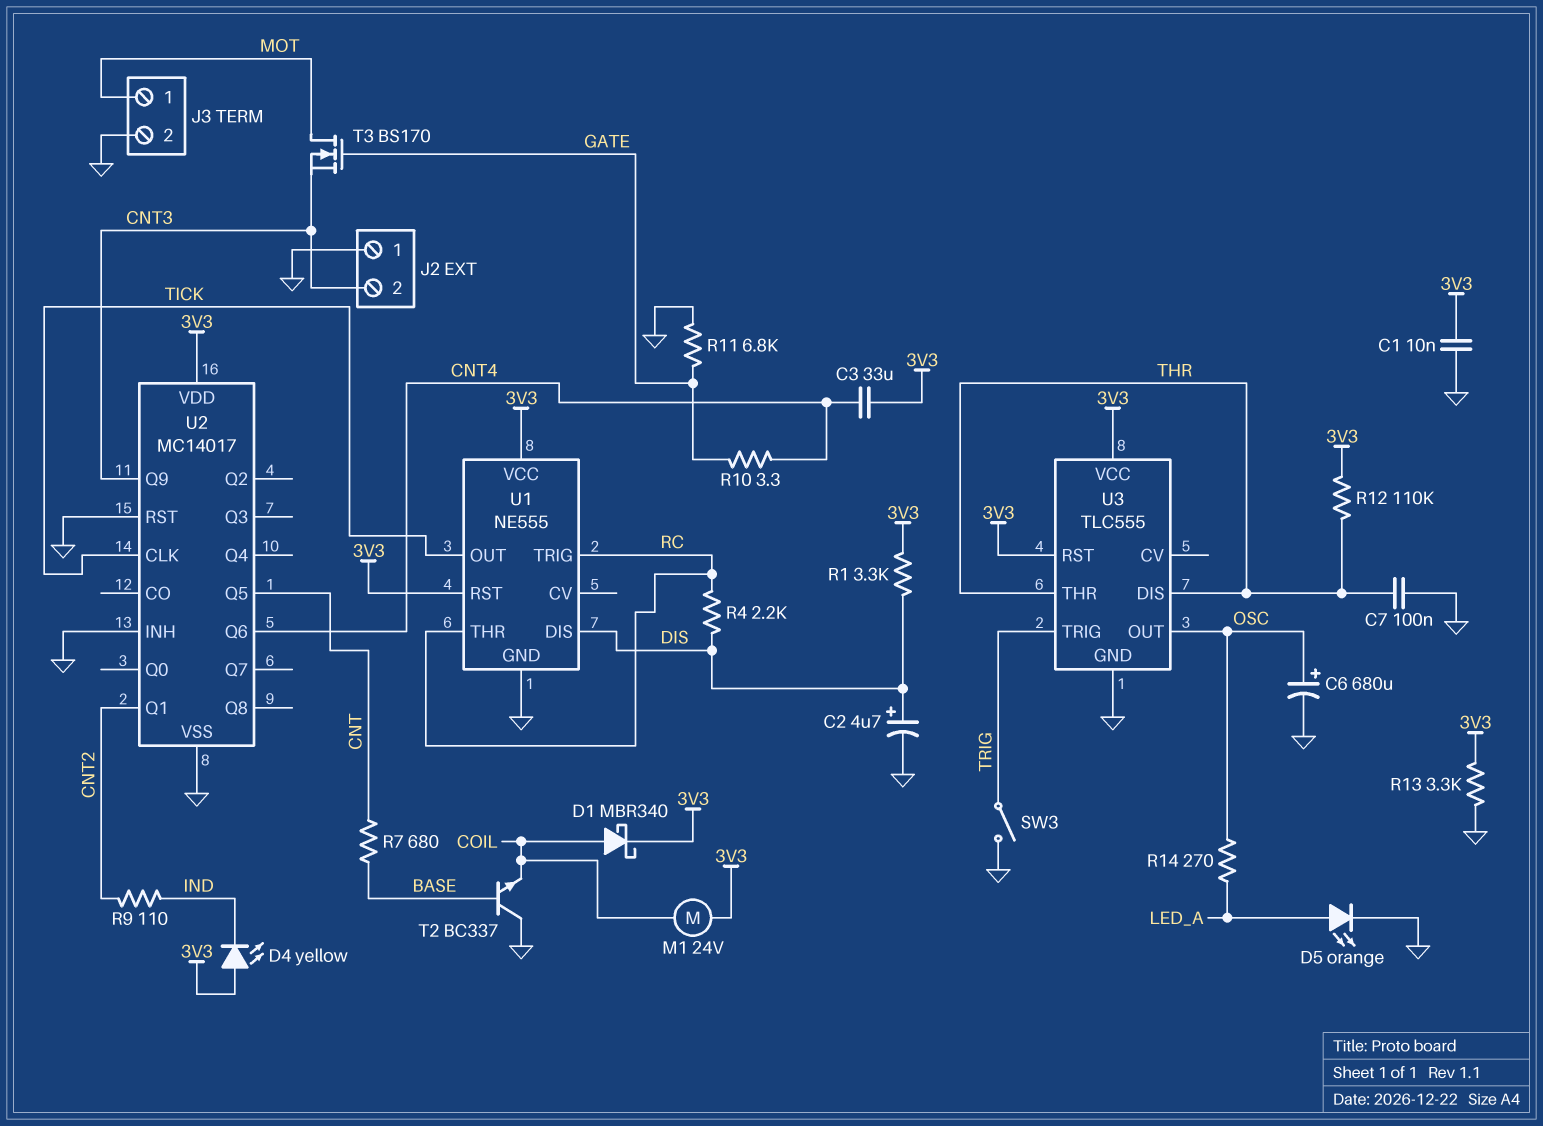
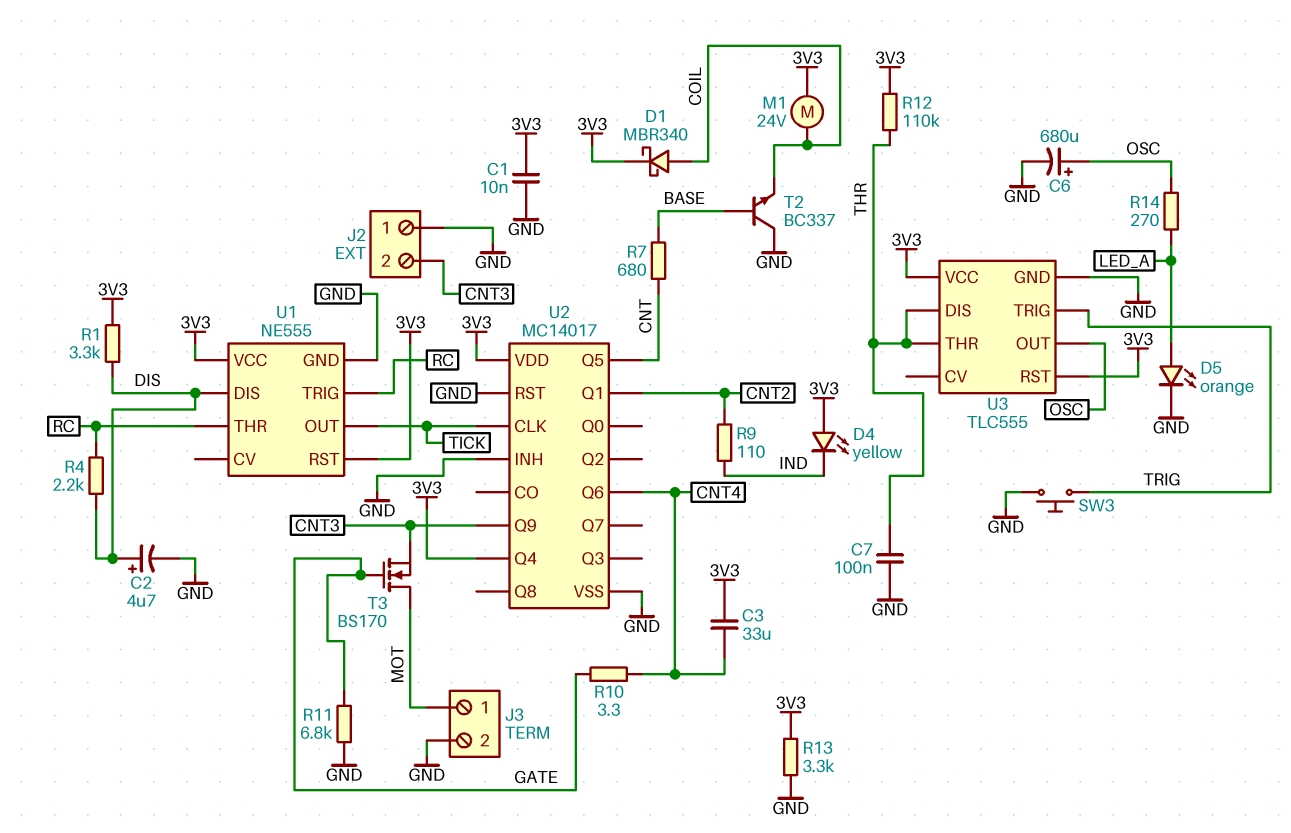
SW3: switch (GND, TRIG) -> button (GND, TRIG)
U2 pin Q4: none -> 3V3

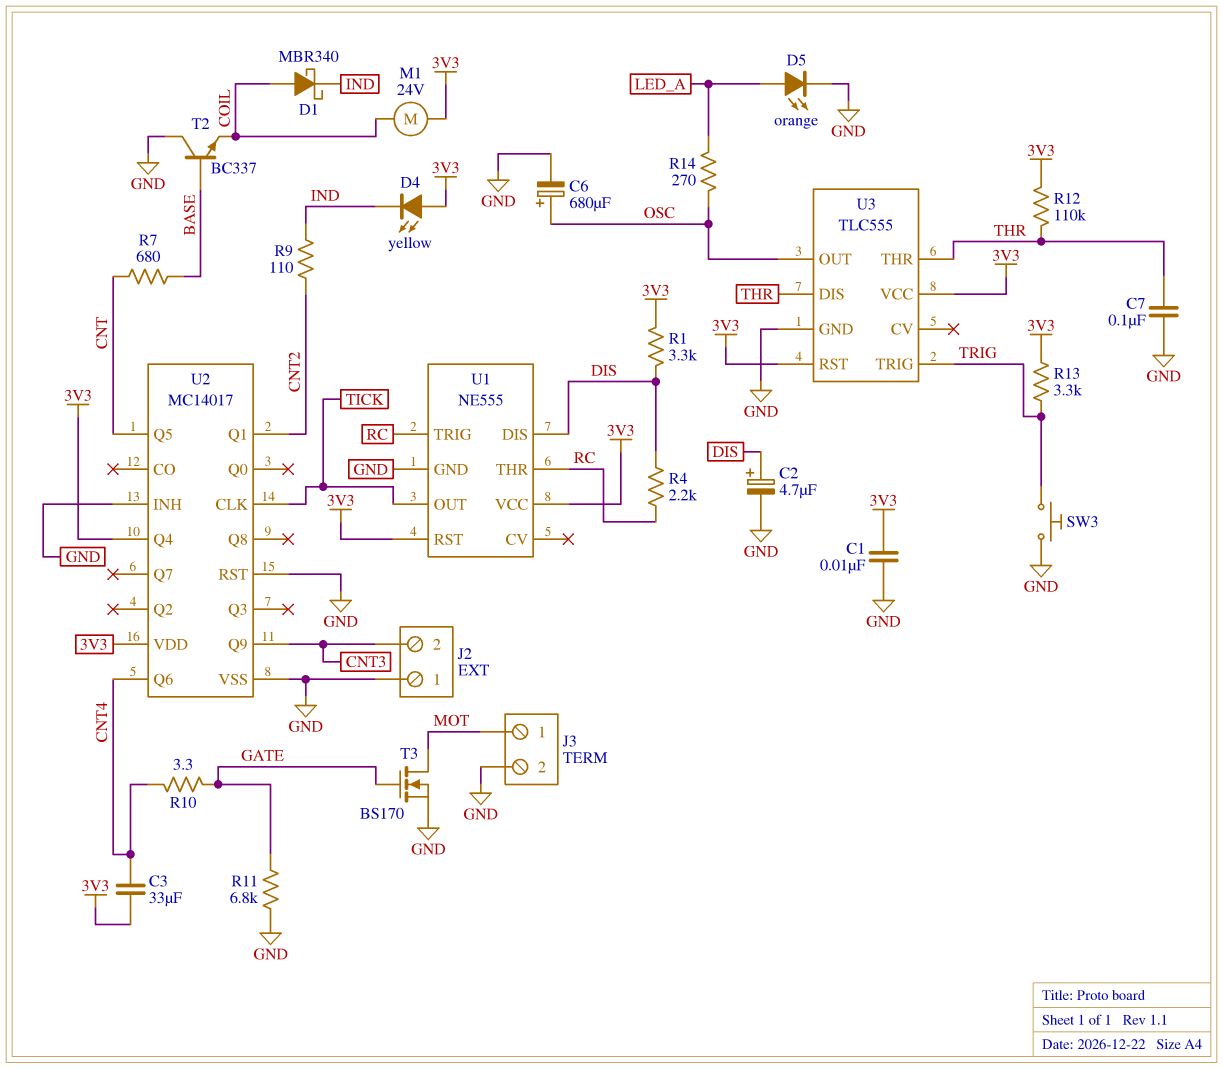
D1: schottky MBR340 (A COIL, K 3V3) -> schottky MBR340 (A COIL, K IND)
R13: 3.3k (3V3, GND) -> 3.3k (3V3, TRIG)
T3: NMOS BS170 (G GATE, D MOT, S CNT3) -> NMOS BS170 (G GATE, D MOT, S GND)

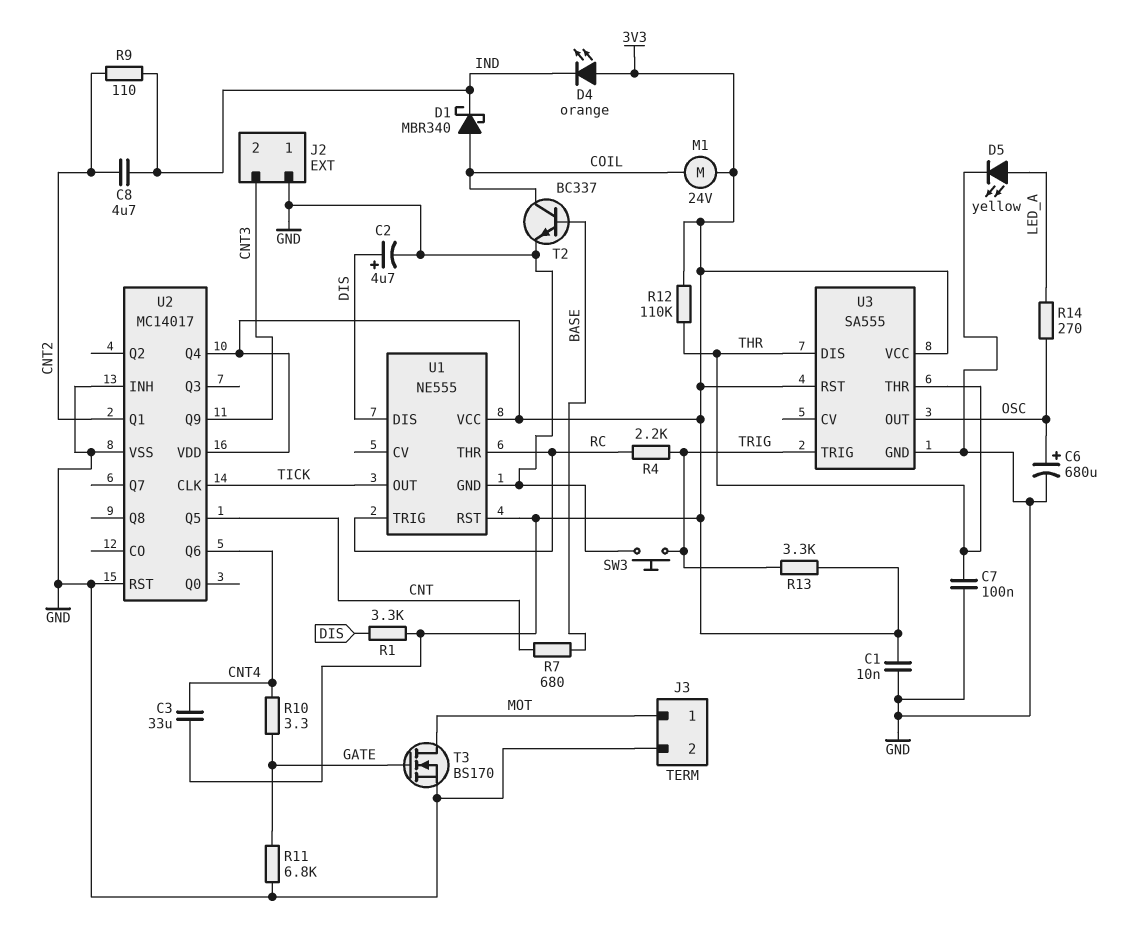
C8: none -> 4.7uF (CNT2, IND)
D4: LED yellow (A 3V3, K IND) -> LED orange (A 3V3, K IND)
D5: LED orange (A LED_A, K GND) -> LED yellow (A LED_A, K GND)
R4: 2.2k (DIS, RC) -> 2.2k (RC, TRIG)
T2: NPN BC337 (B BASE, C GND, E COIL) -> NPN BC337 (B BASE, C COIL, E GND)
U3: TLC555 -> SA555

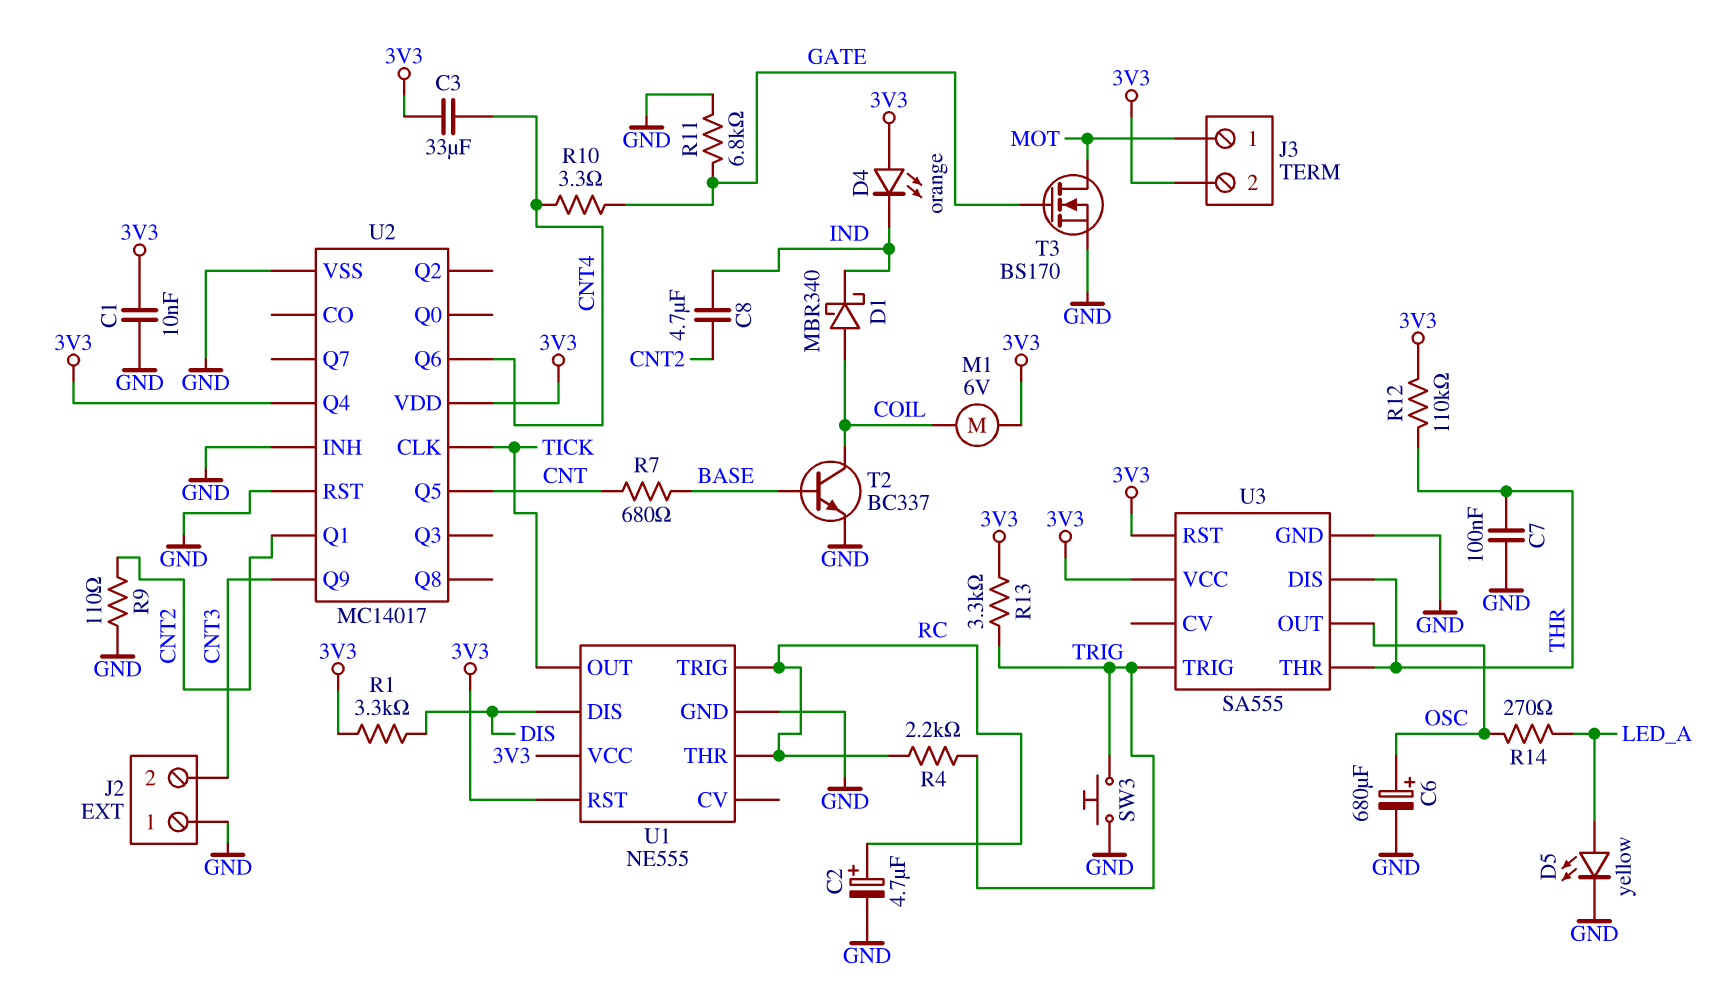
C2: 4.7uF (plus DIS, minus GND) -> 4.7uF (plus RC, minus GND)
J3 pin 2: GND -> 3V3
M1: motor 24V (3V3, COIL) -> motor 6V (3V3, COIL)
R9: 110 (CNT2, IND) -> 110 (CNT2, GND)

